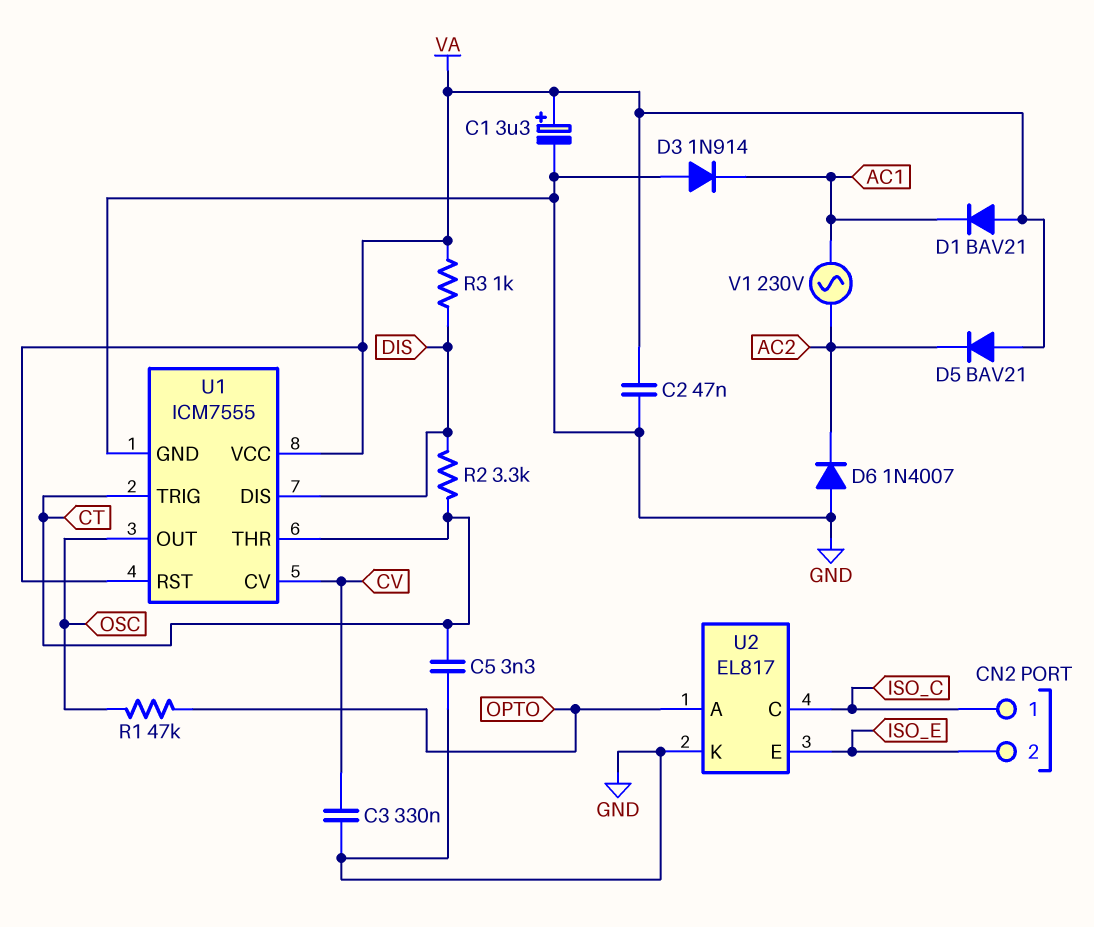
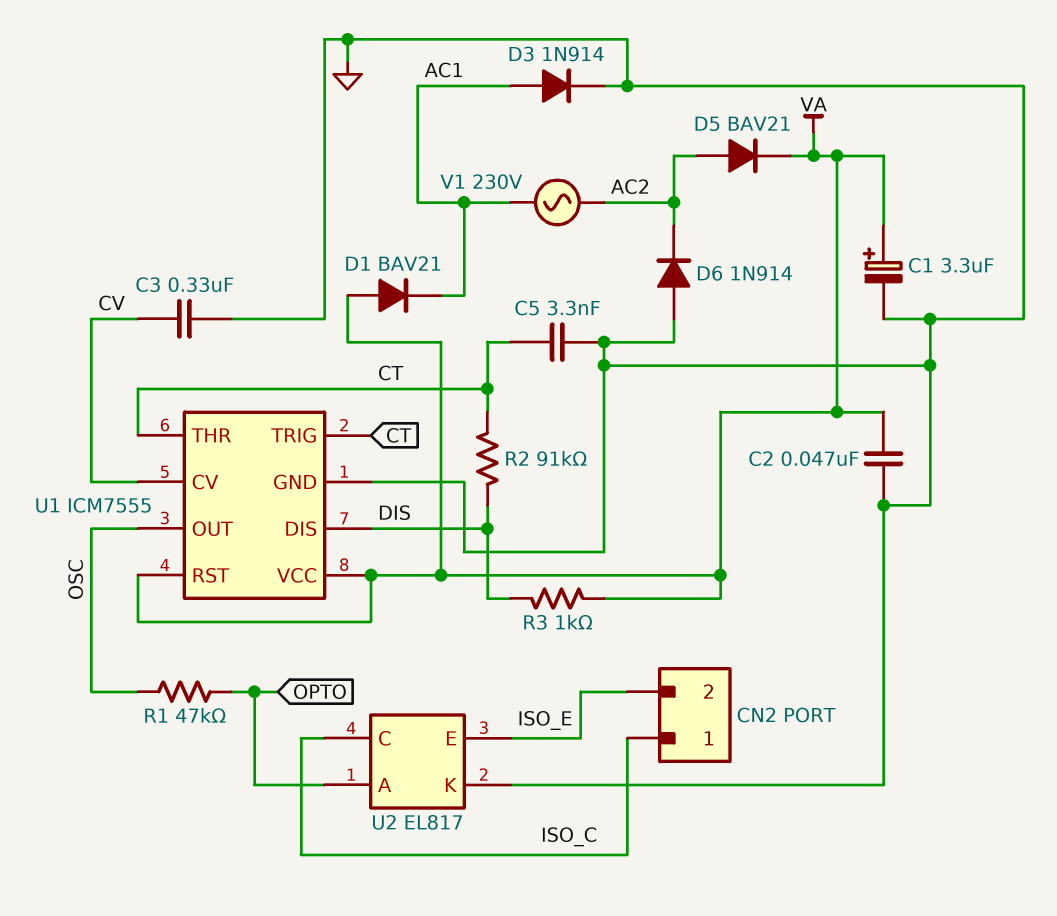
D3: diode 1N914 (A GND, K AC1) -> diode 1N914 (A AC1, K GND)
D5: diode BAV21 (A VA, K AC2) -> diode BAV21 (A AC2, K VA)
D6: diode 1N4007 (A GND, K AC2) -> diode 1N914 (A GND, K AC2)
R2: 3.3k (CT, DIS) -> 91k (CT, DIS)

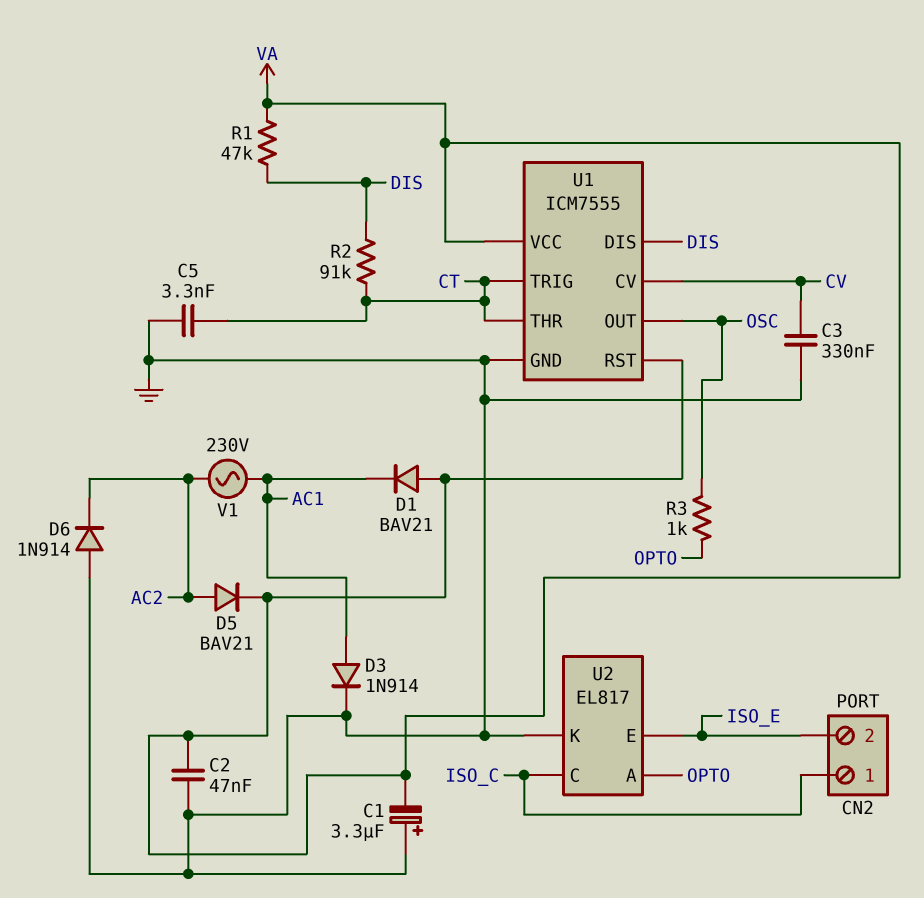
C1: 3.3uF (plus VA, minus GND) -> 3.3uF (plus GND, minus VA)
R1: 47k (OPTO, OSC) -> 47k (DIS, VA)
R3: 1k (DIS, VA) -> 1k (OPTO, OSC)

